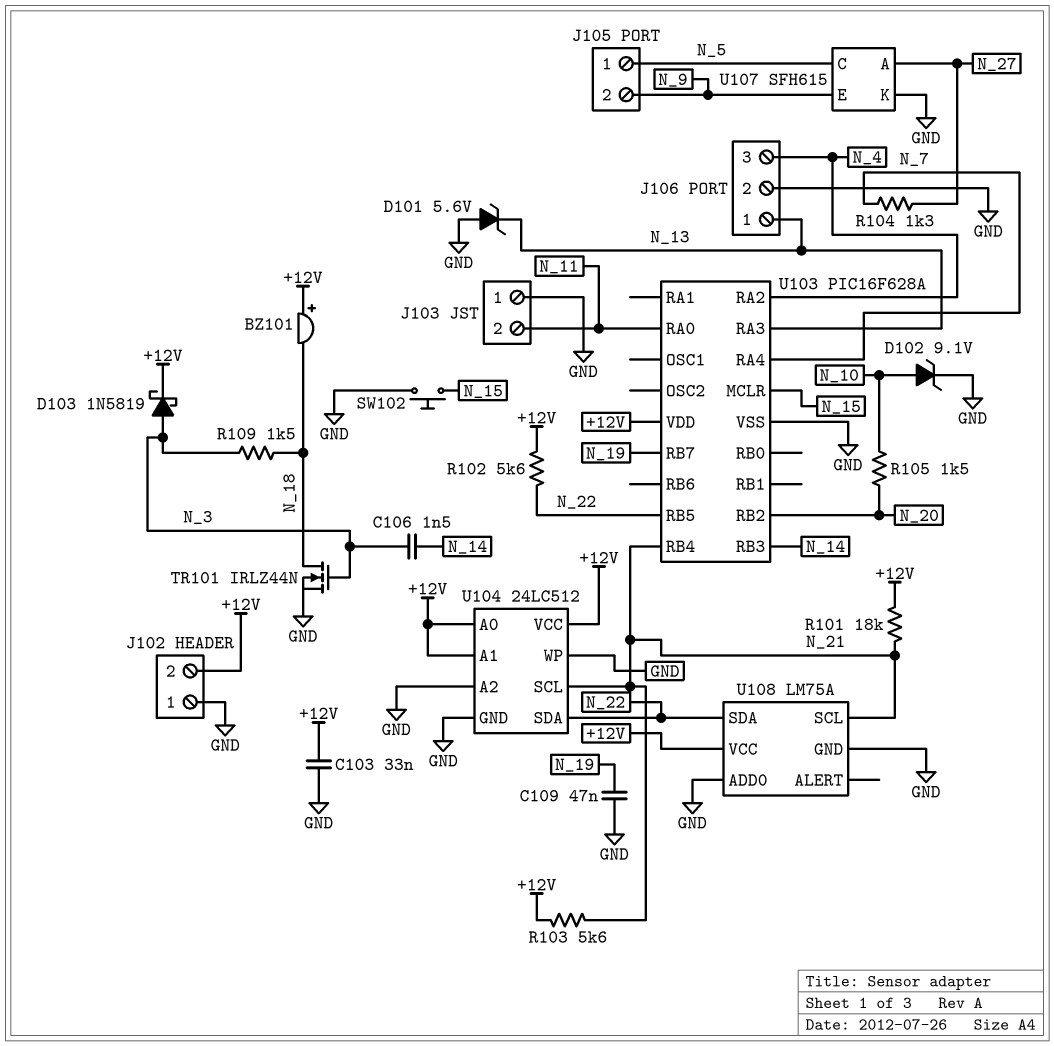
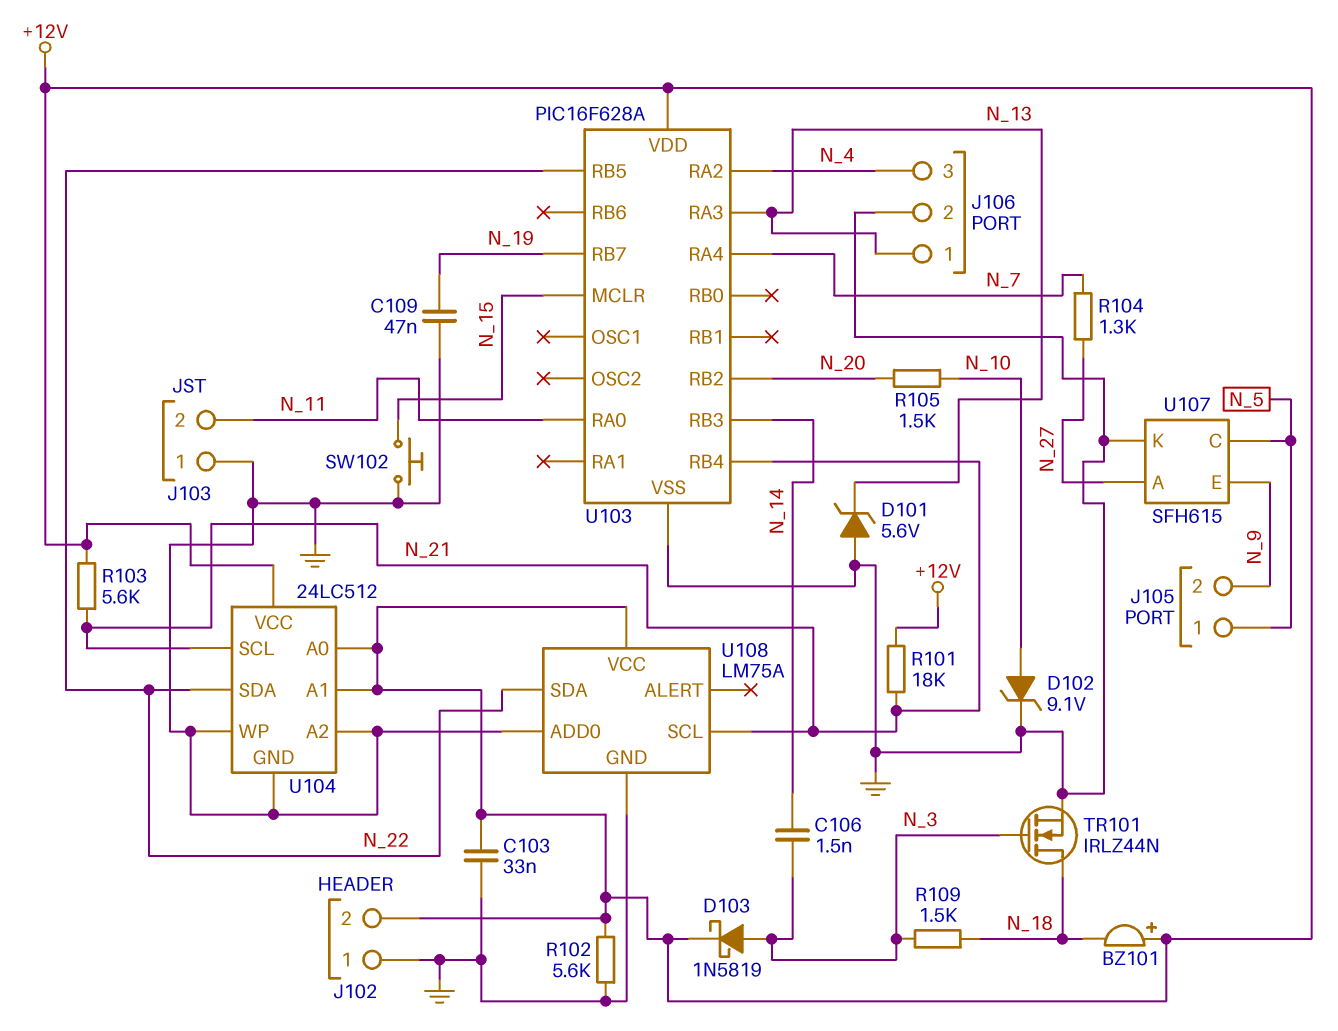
R102: 5.6k (+12V, N_22) -> 5.6k (+12V, GND)

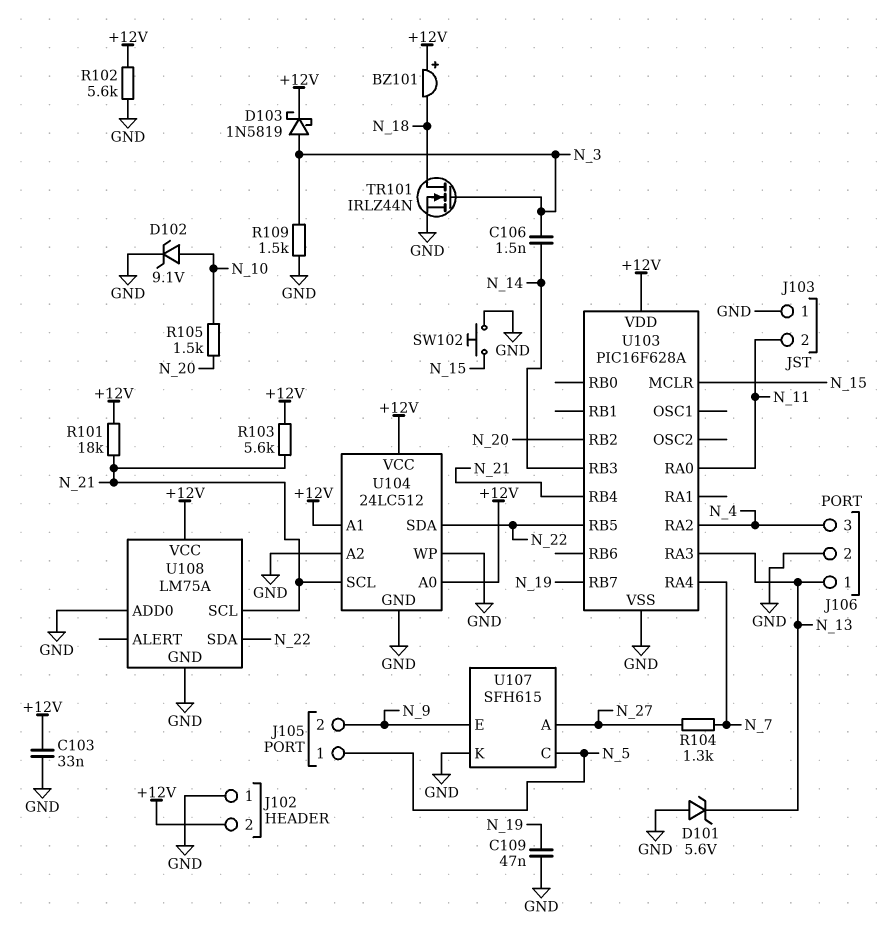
R109: 1.5k (N_3, N_18) -> 1.5k (GND, N_3)

